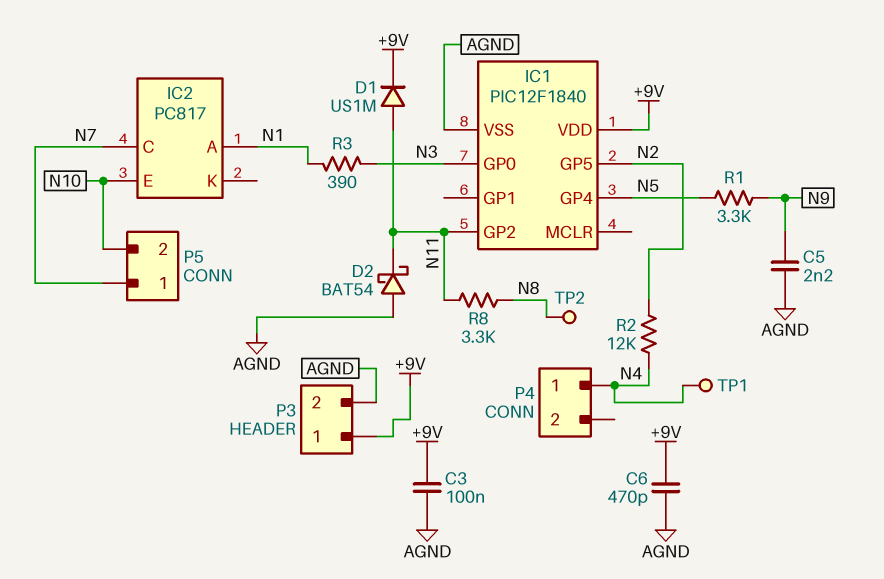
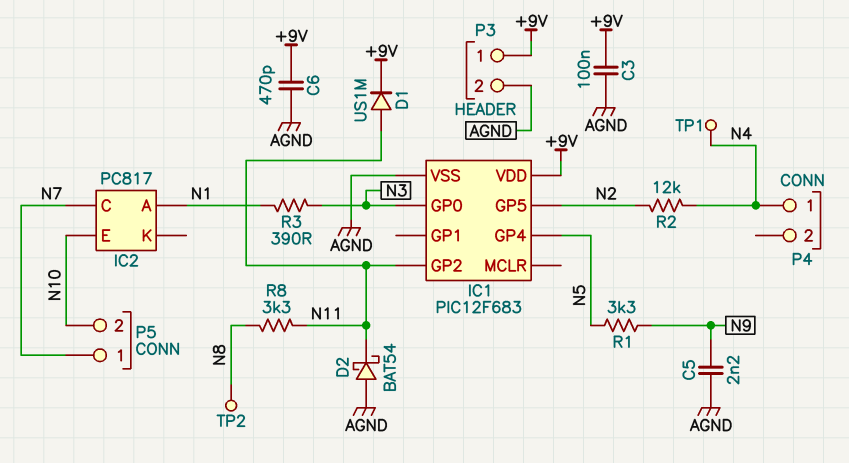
IC1: PIC12F1840 -> PIC12F683

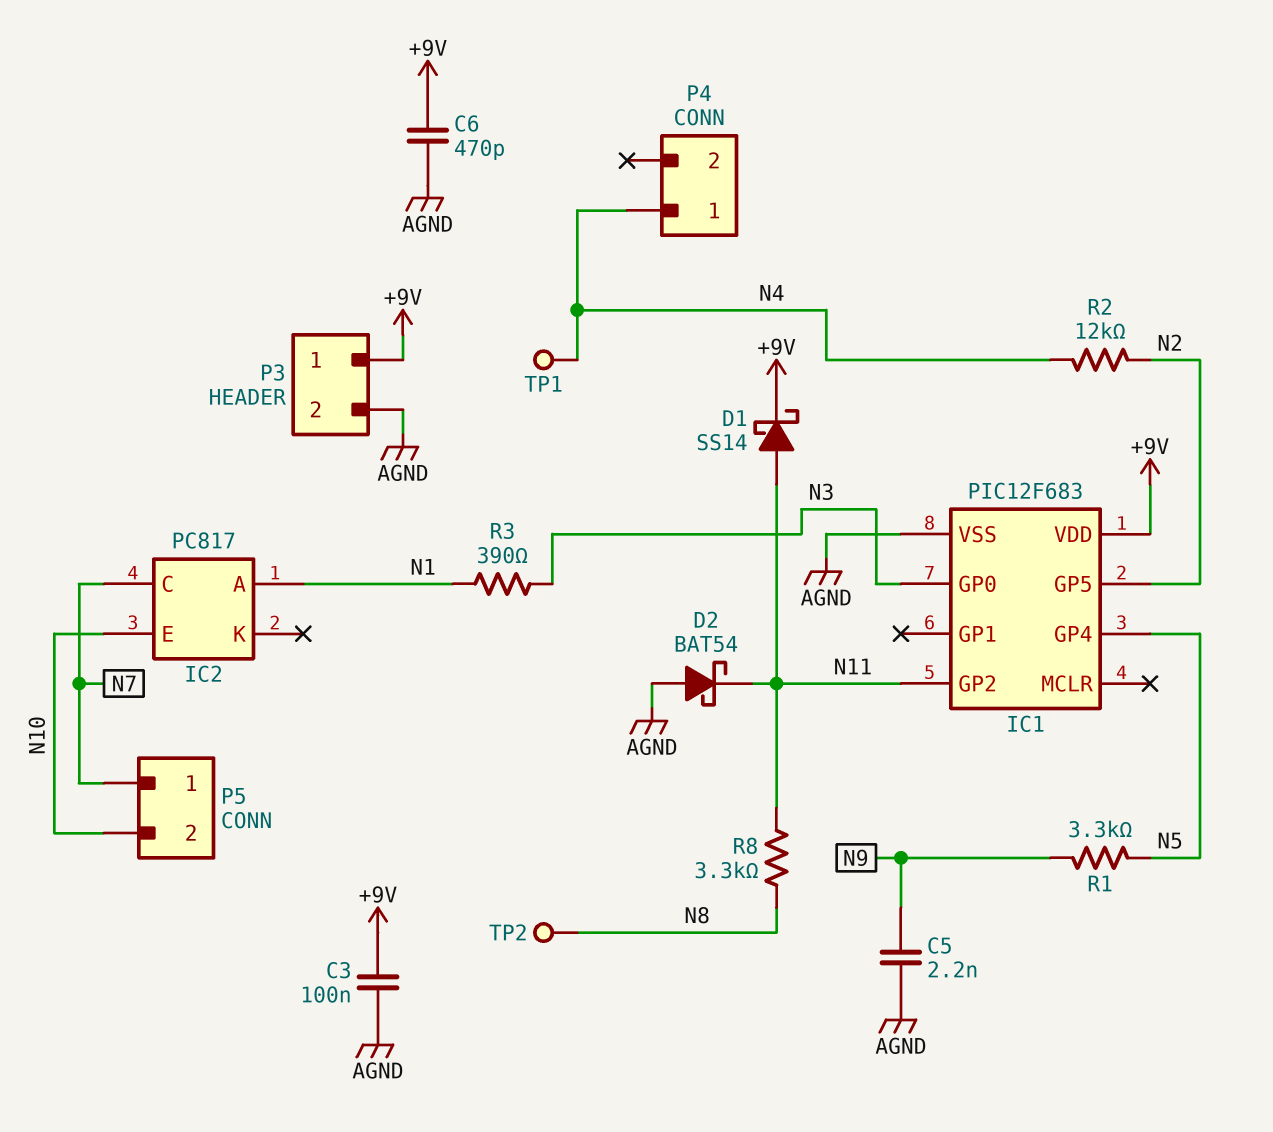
D1: diode US1M (A N11, K +9V) -> schottky SS14 (A N11, K +9V)

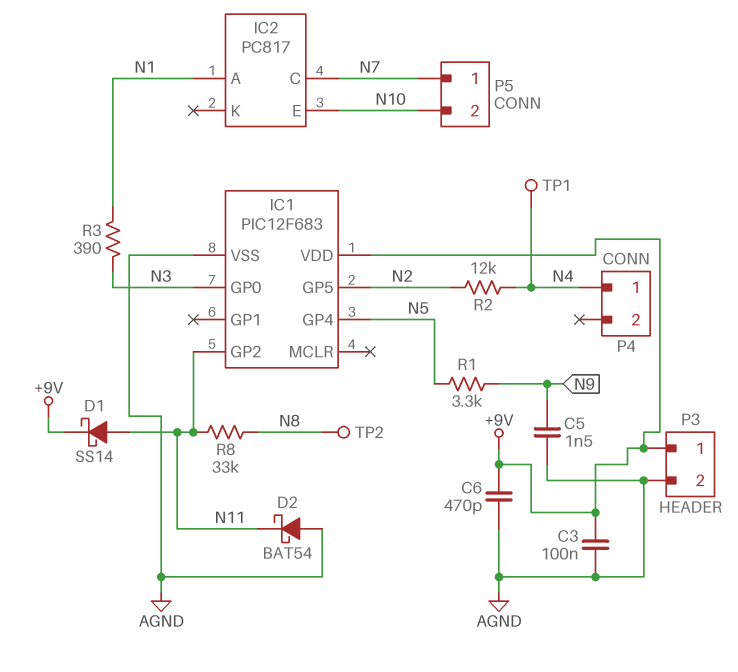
C5: 2.2nF (AGND, N9) -> 1.5nF (AGND, N9)
R8: 3.3k (N8, N11) -> 33k (N8, N11)

